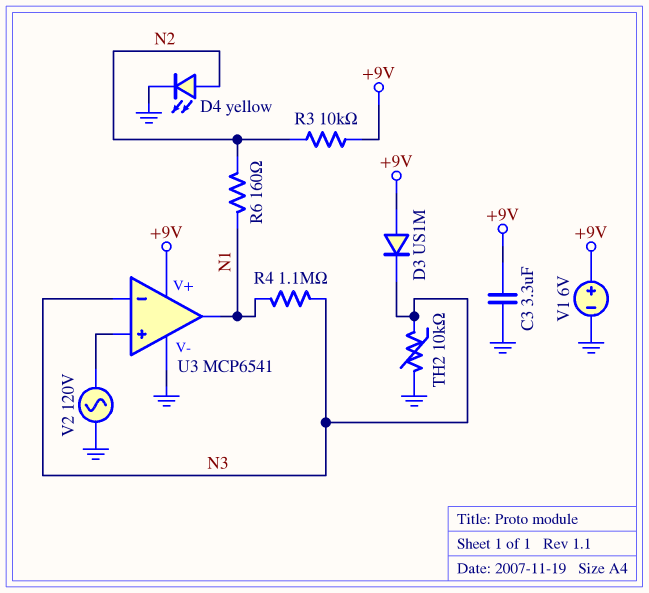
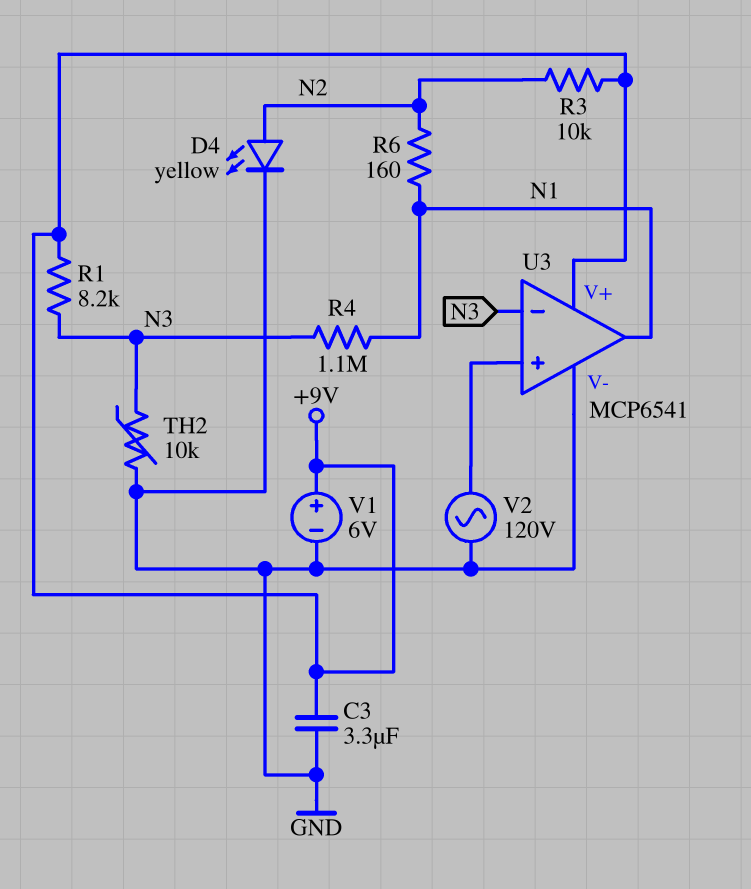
D3: diode US1M (A +9V, K N3) -> none
R1: none -> 8.2k (+9V, N3)

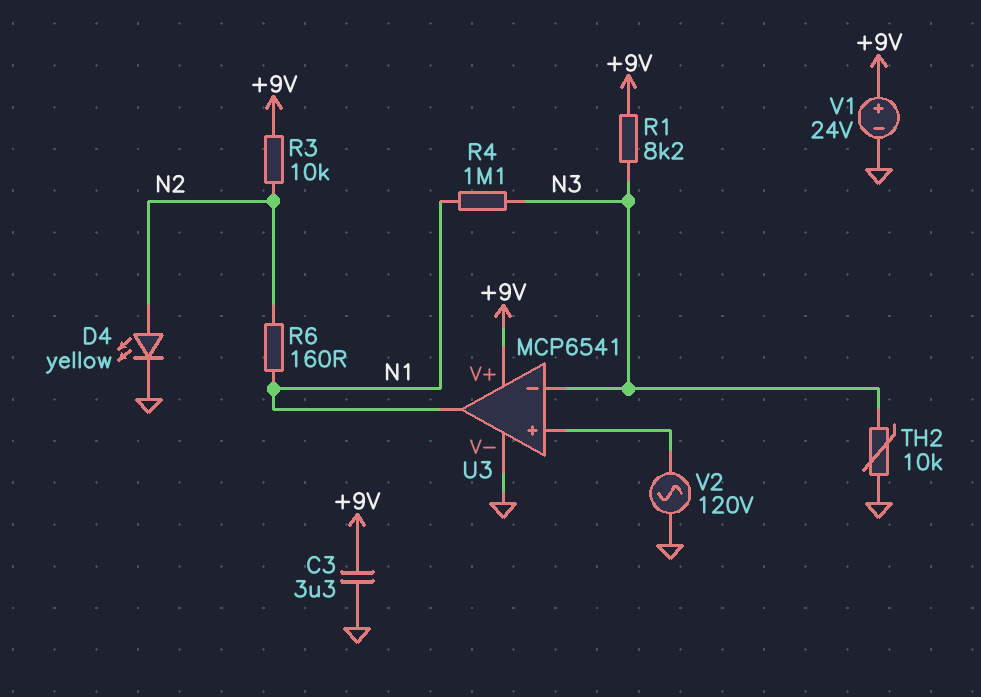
V1: 6V (plus +9V, minus GND) -> 24V (plus +9V, minus GND)

